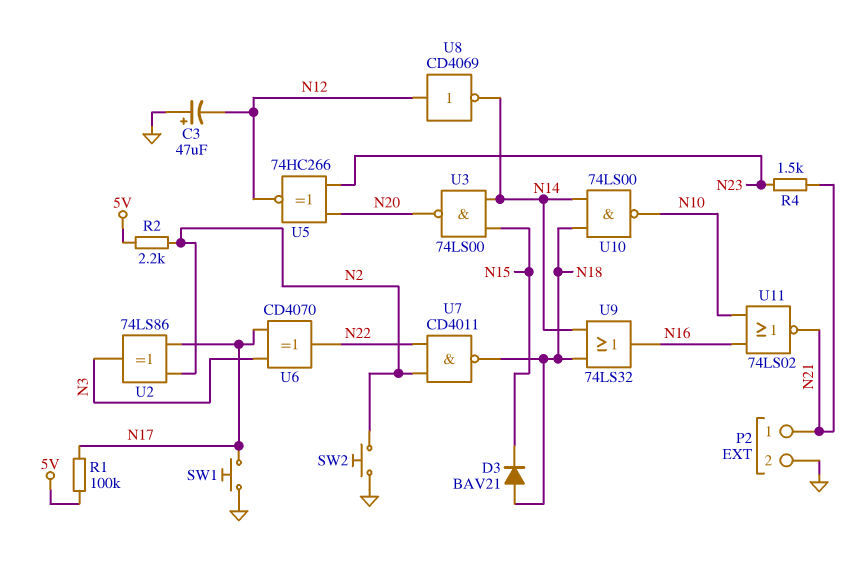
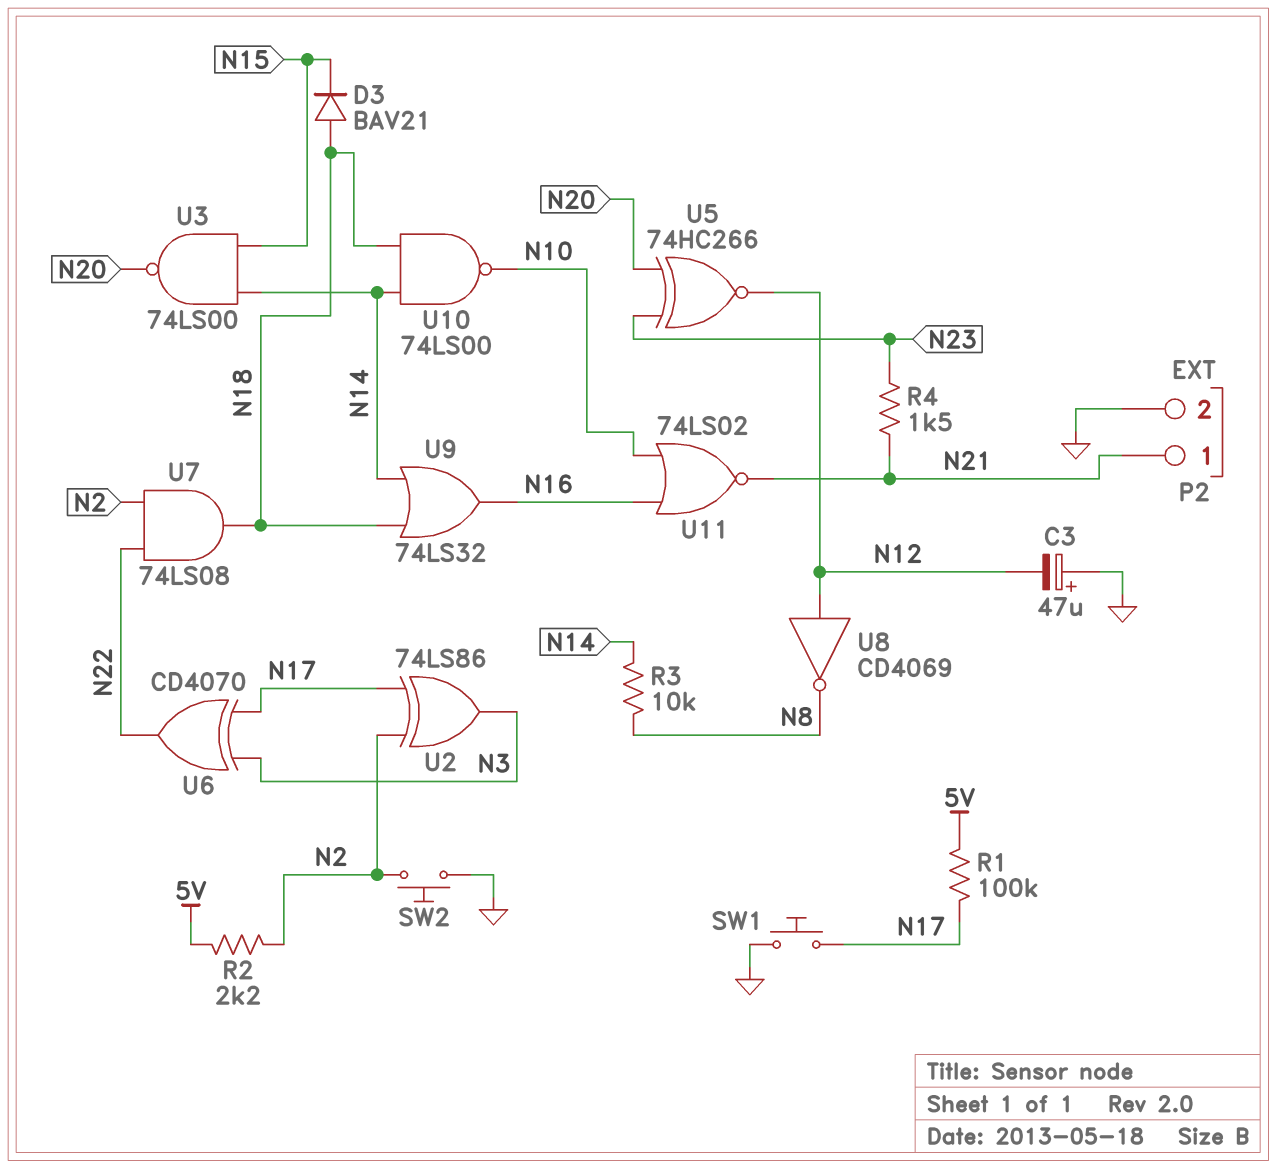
R3: none -> 10k (N8, N14)
U7: NAND CD4011 (in N2, in N22, out N18) -> AND 74LS08 (in N2, in N22, out N18)
U8: NOT CD4069 (in N12, out N14) -> NOT CD4069 (in N12, out N8)

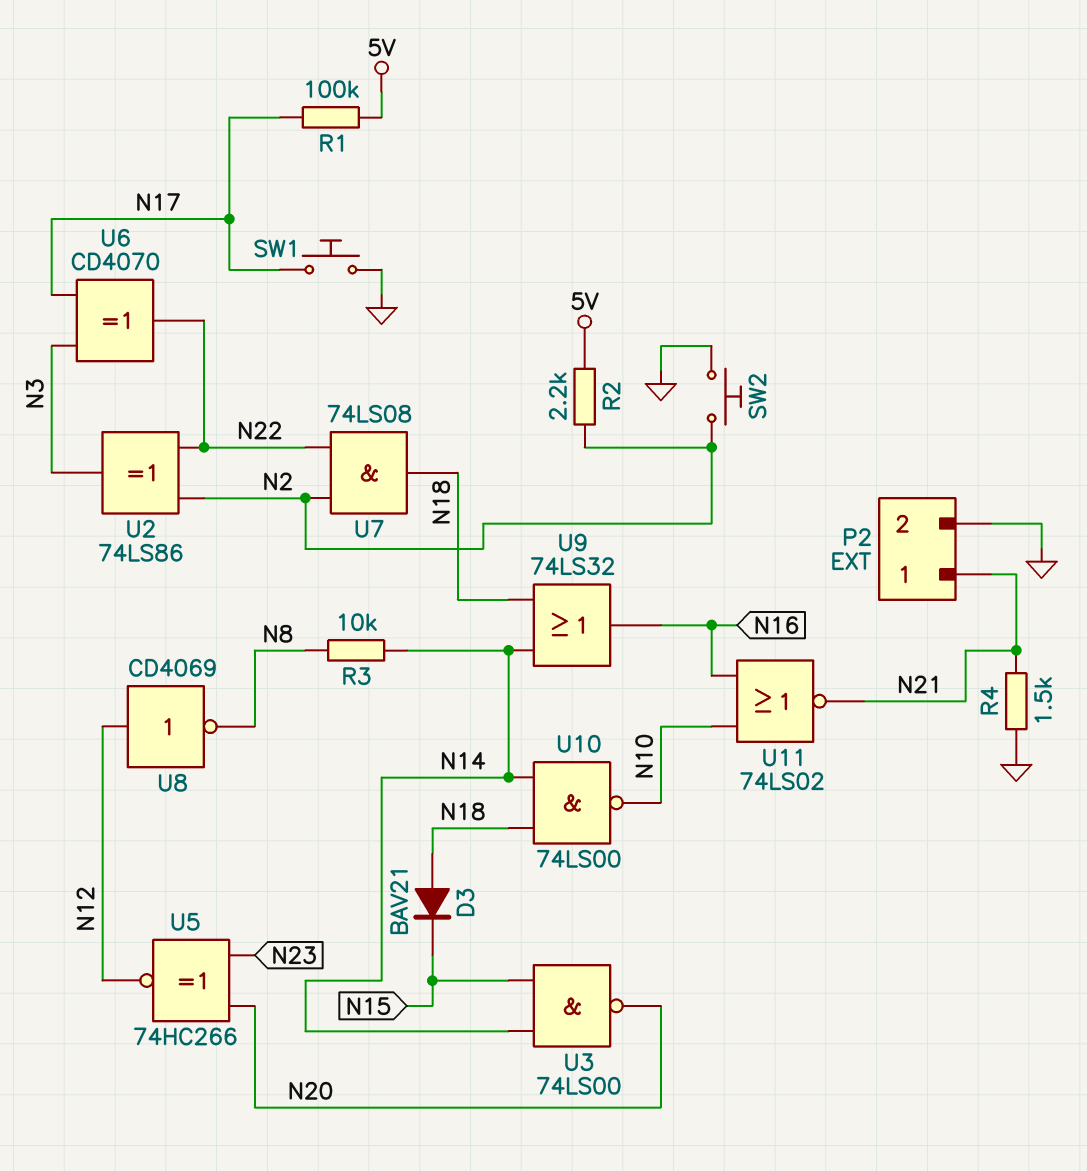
C3: 47uF (plus GND, minus N12) -> none
R4: 1.5k (N21, N23) -> 1.5k (GND, N21)
U2: XOR 74LS86 (in N2, in N17, out N3) -> XOR 74LS86 (in N2, in N22, out N3)

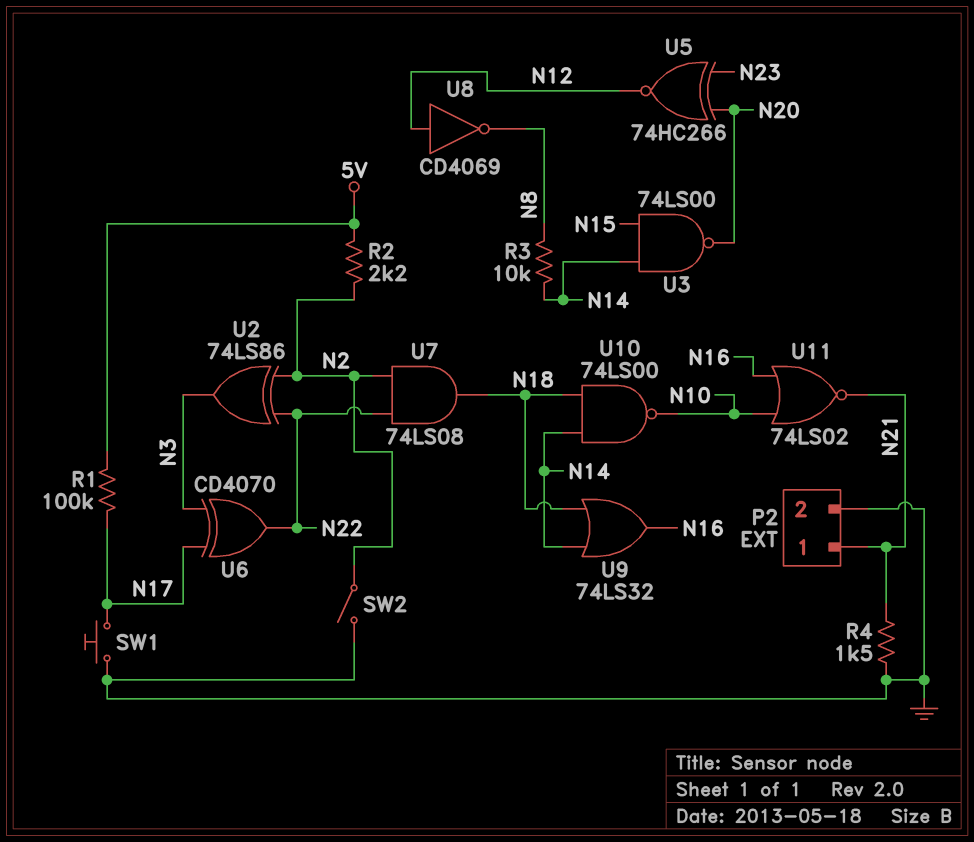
D3: diode BAV21 (A N18, K N15) -> none
SW2: button (GND, N2) -> switch (GND, N2)

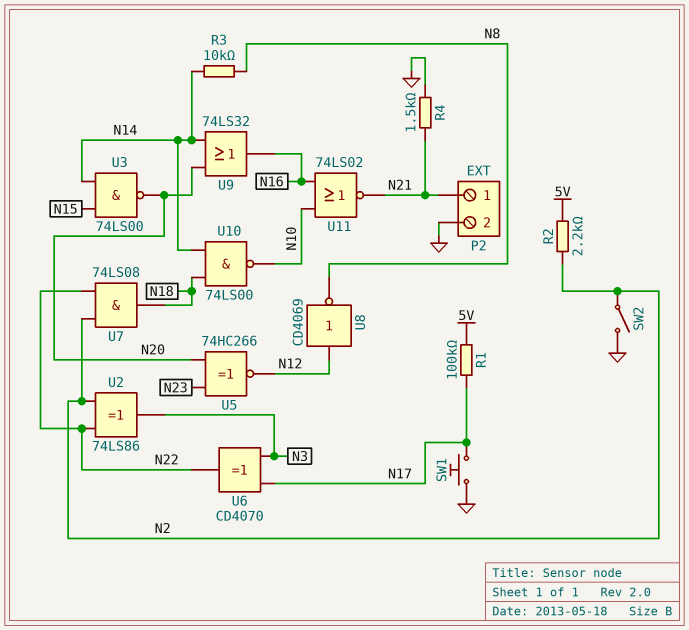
U9: OR 74LS32 (in N14, in N18, out N16) -> OR 74LS32 (in N14, in N20, out N16)

